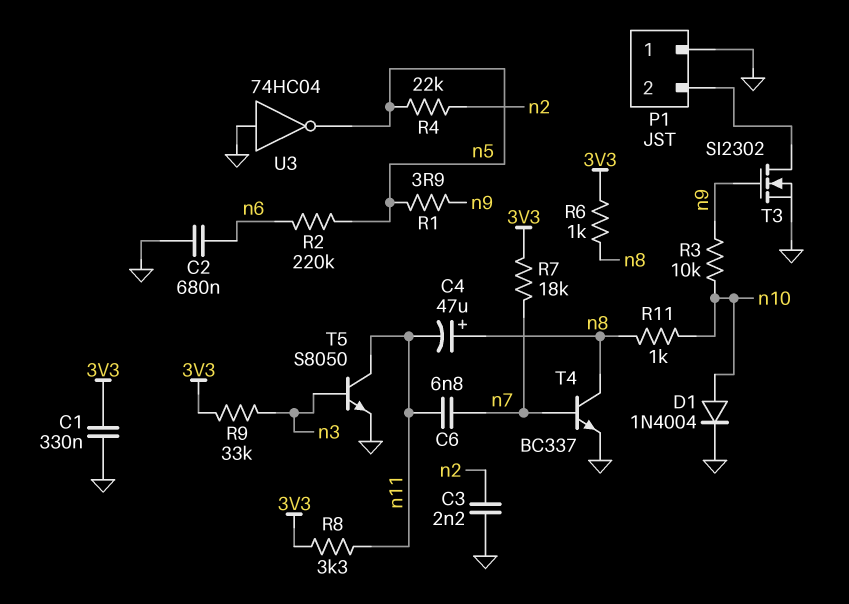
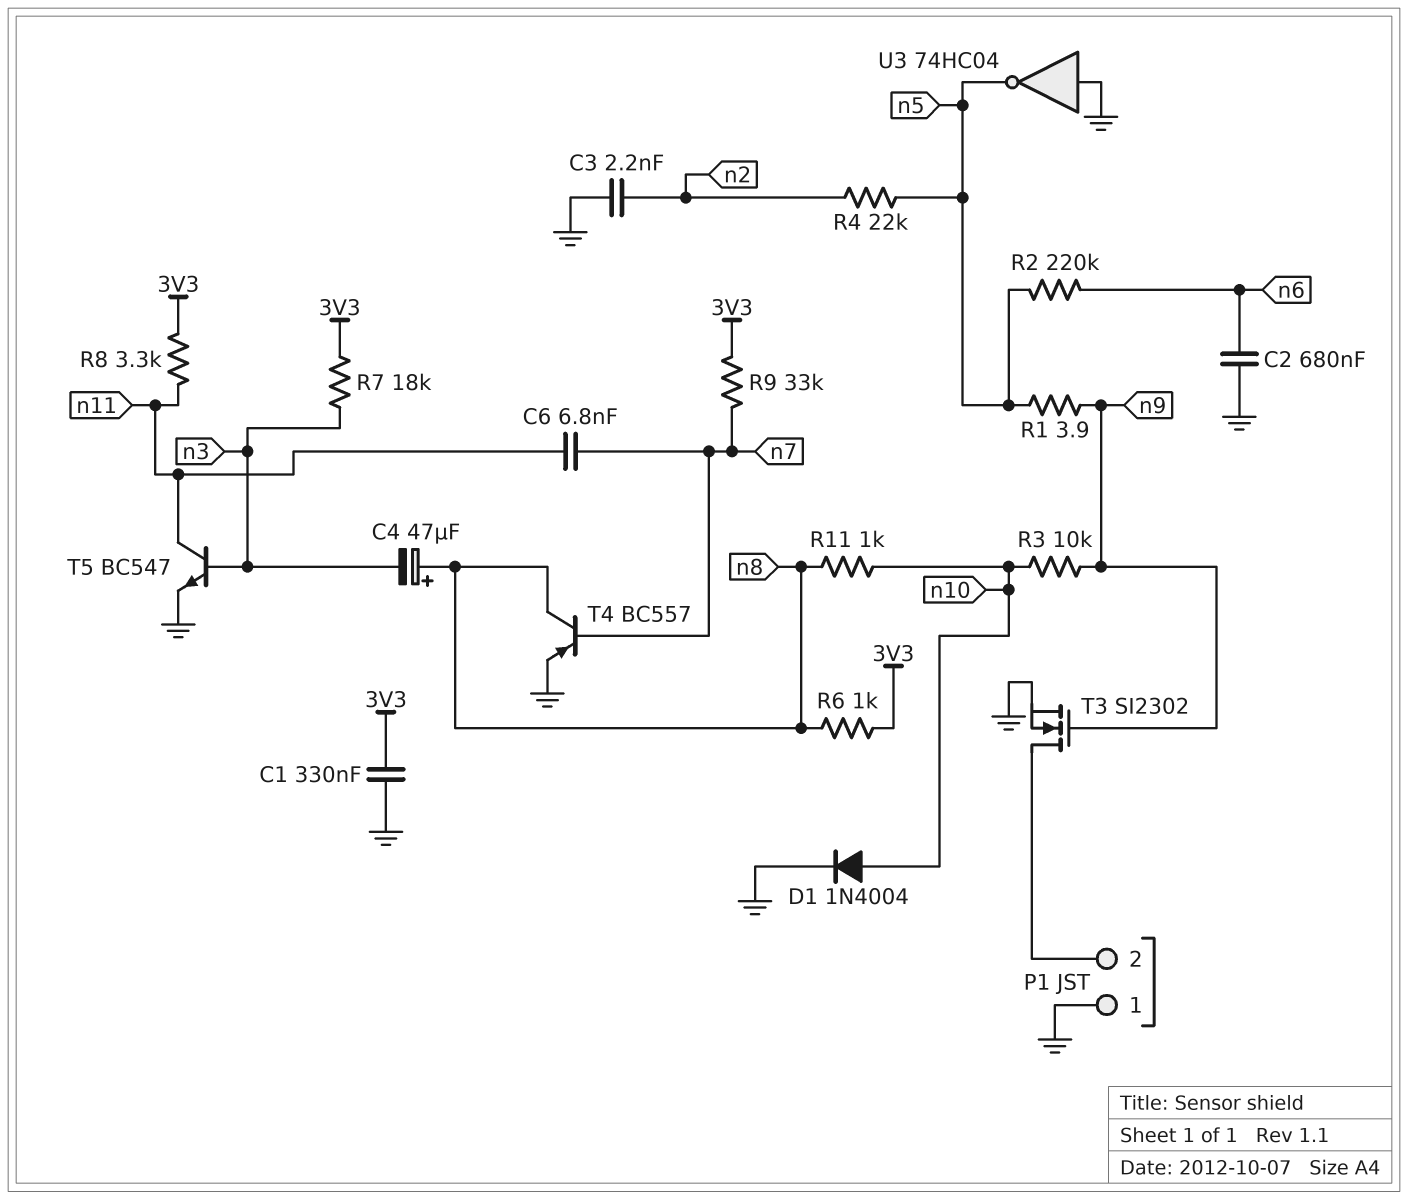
C4: 47uF (plus n8, minus n11) -> 47uF (plus n8, minus n3)
R7: 18k (3V3, n7) -> 18k (3V3, n3)
R9: 33k (3V3, n3) -> 33k (3V3, n7)
T4: NPN BC337 (B n7, C n8, E GND) -> PNP BC557 (B n7, C n8, E GND)
T5: NPN S8050 (B n3, C n11, E GND) -> NPN BC547 (B n3, C n11, E GND)

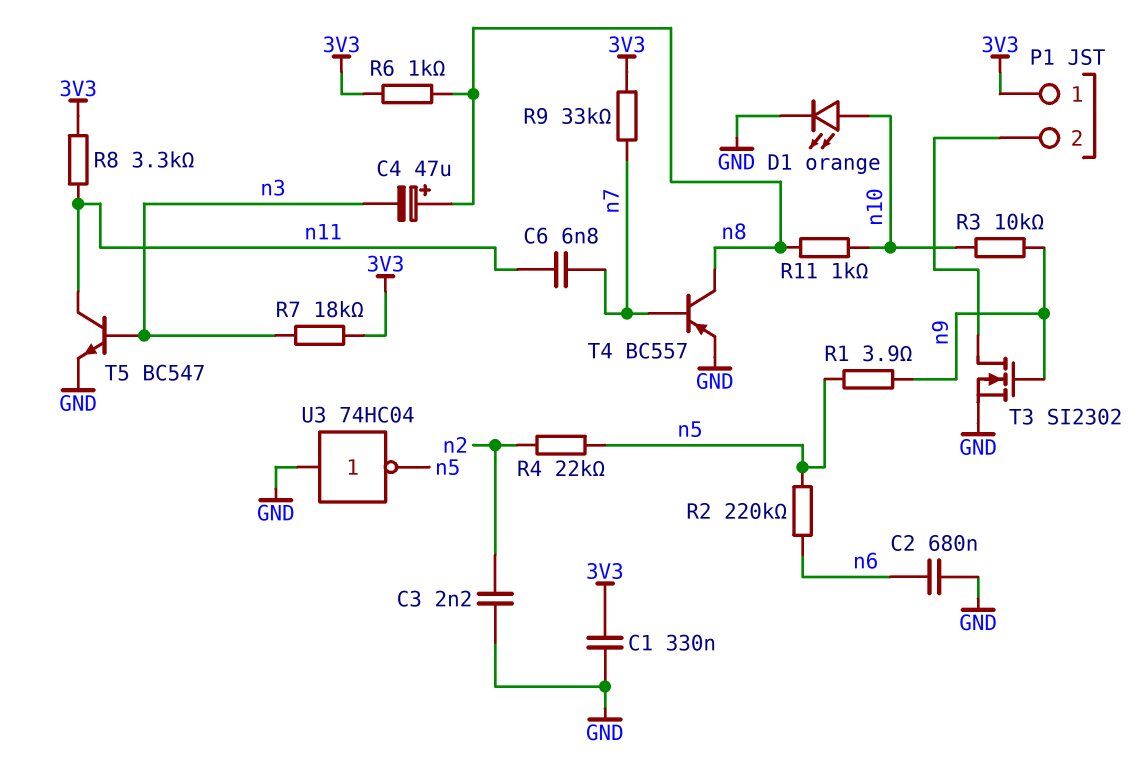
D1: diode 1N4004 (A n10, K GND) -> LED orange (A n10, K GND)
P1 pin 1: GND -> 3V3

